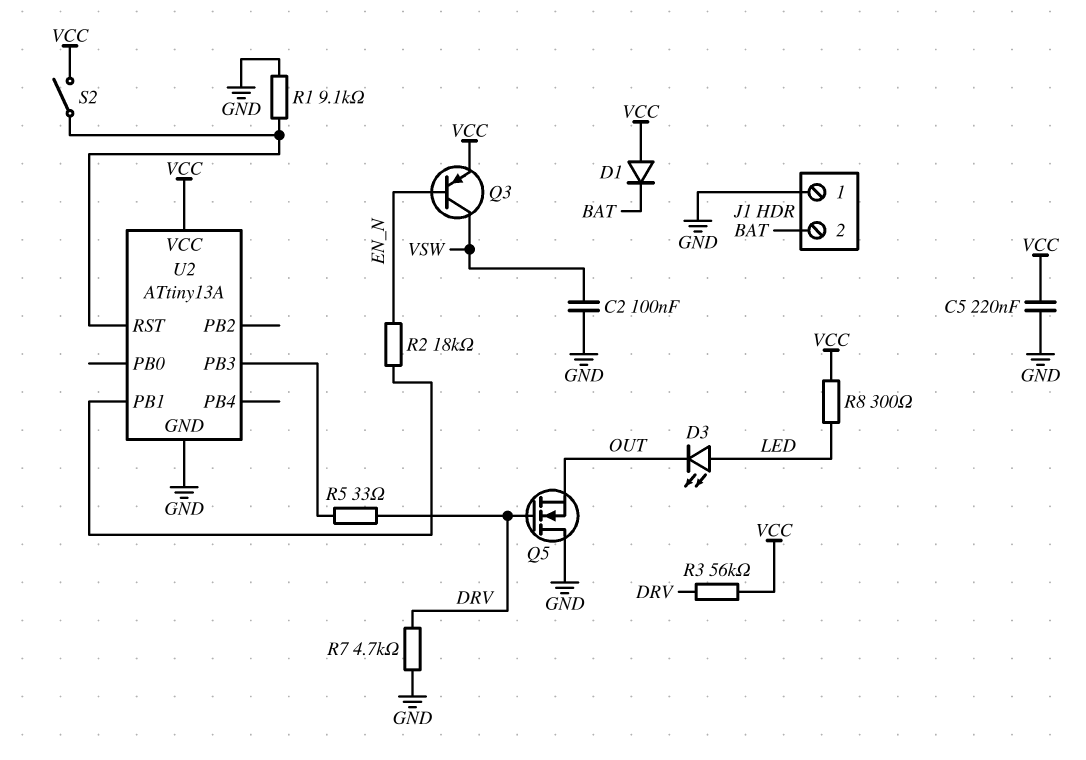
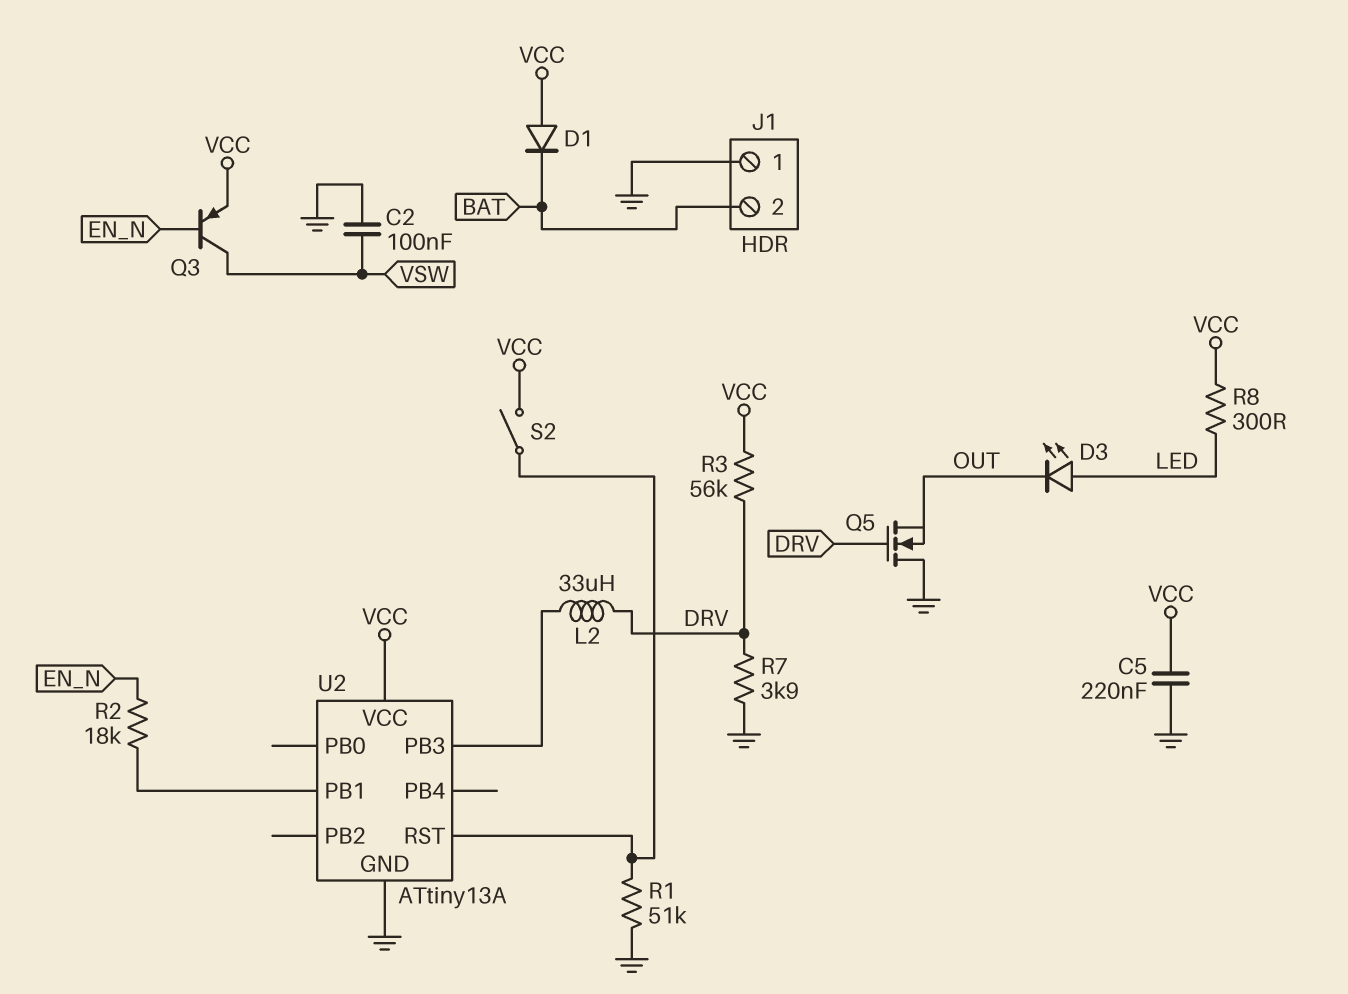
L2: none -> 33uH (DRV, U2/PB3)
R1: 9.1k (GND, U2/RST) -> 51k (GND, U2/RST)
R5: 33 (DRV, U2/PB3) -> none
R7: 4.7k (DRV, GND) -> 3.9k (DRV, GND)

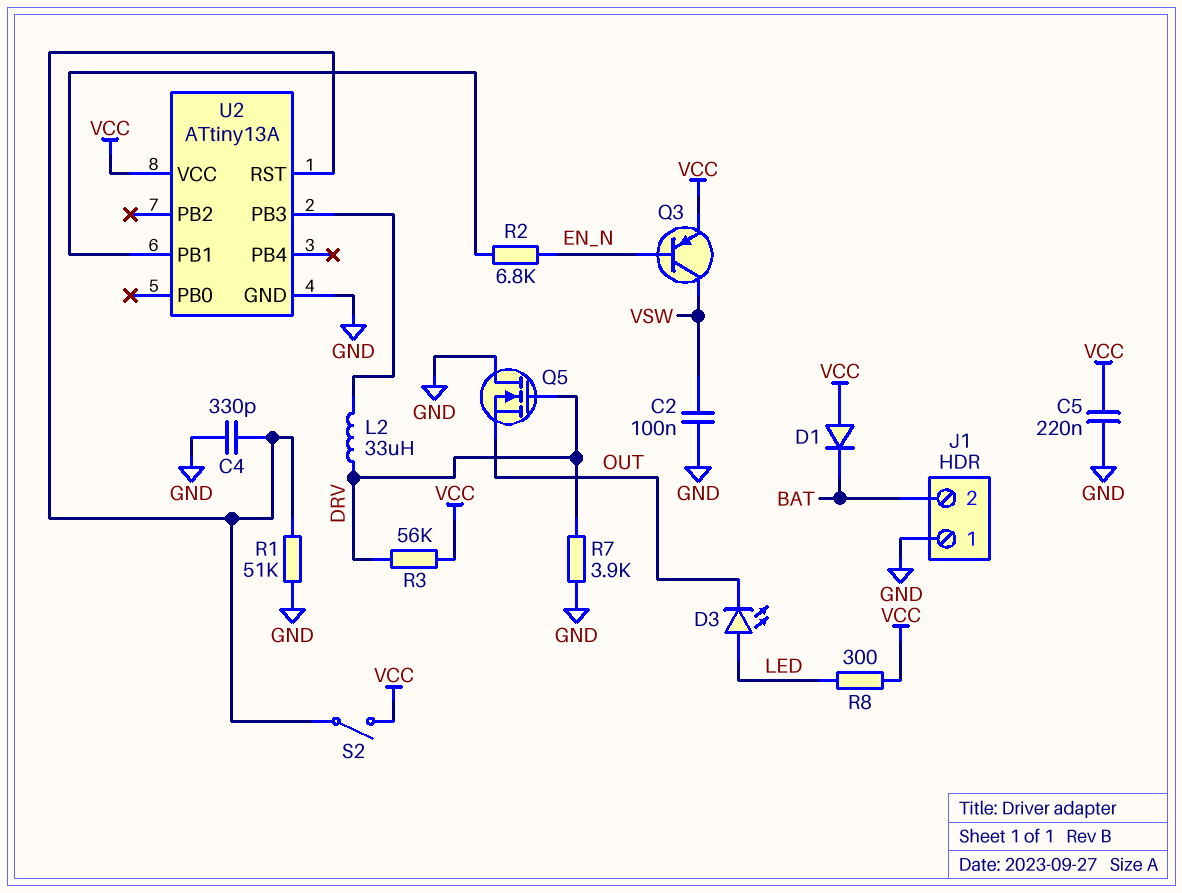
C4: none -> 330pF (GND, U2/RST)
R2: 18k (EN_N, U2/PB1) -> 6.8k (EN_N, U2/PB1)

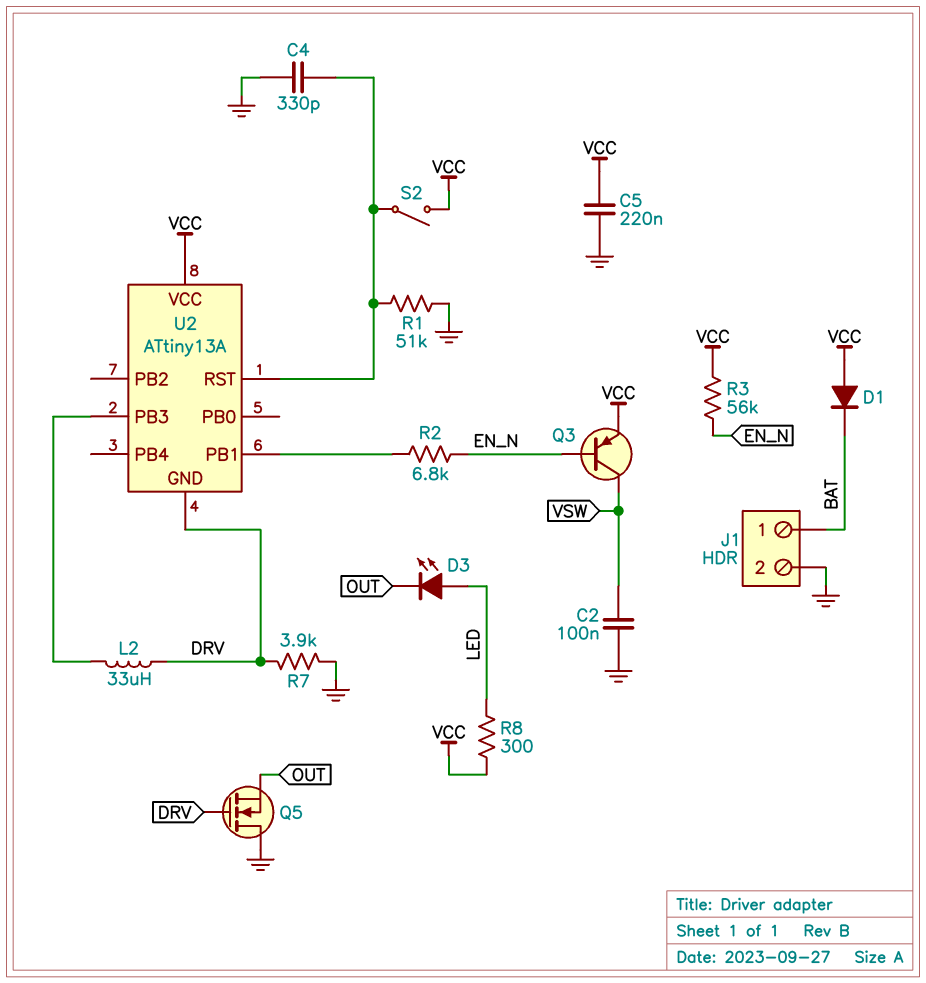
J1 pin 1: GND -> BAT
J1 pin 2: BAT -> GND
R3: 56k (DRV, VCC) -> 56k (EN_N, VCC)
U2 pin GND: GND -> DRV

